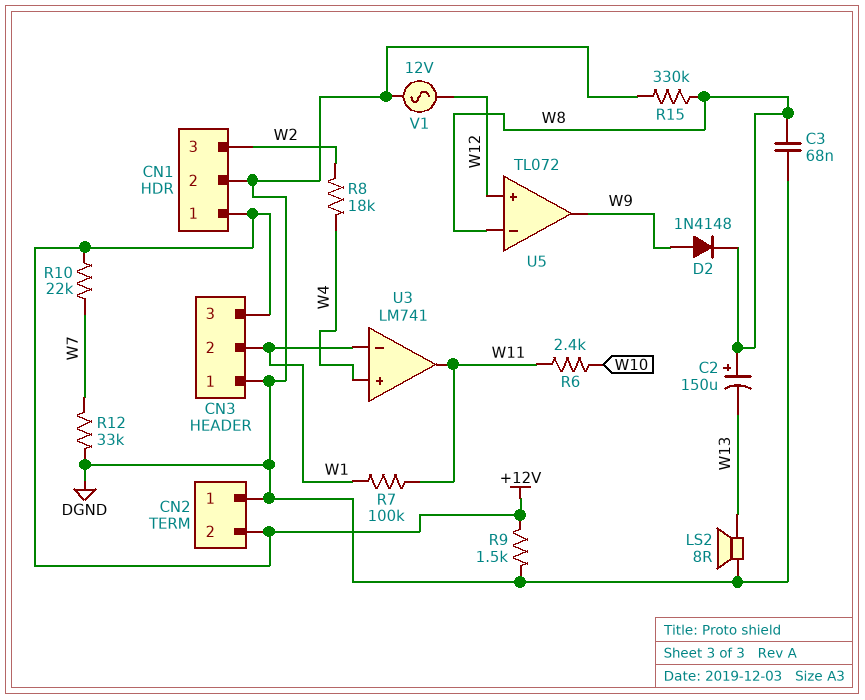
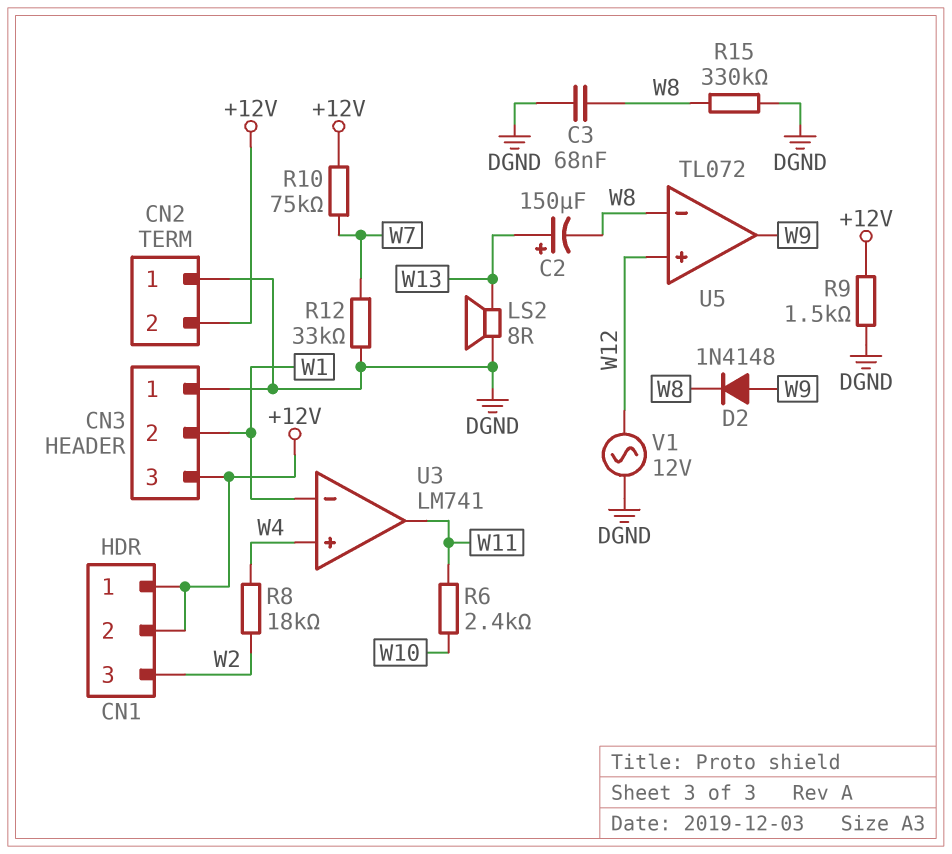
C2: 150uF (plus W8, minus W13) -> 150uF (plus W13, minus W8)
CN1 pin 2: DGND -> +12V
R7: 100k (W1, W11) -> none
R10: 22k (+12V, W7) -> 75k (+12V, W7)

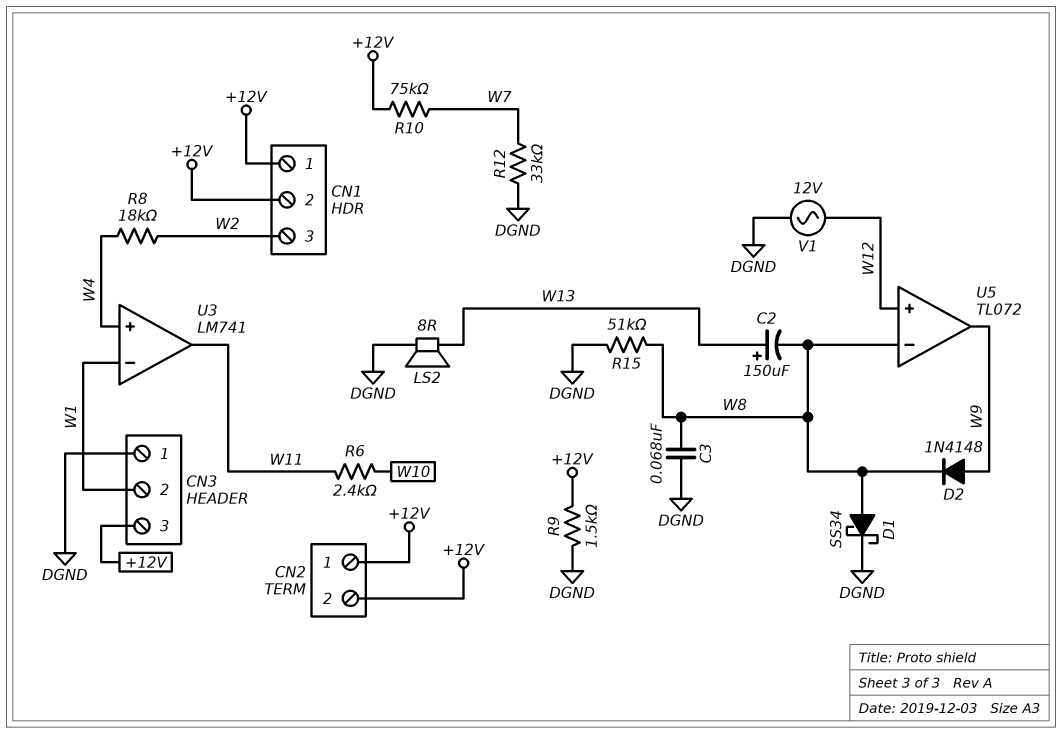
CN2 pin 1: DGND -> +12V
D1: none -> schottky SS34 (A W8, K DGND)
R15: 330k (DGND, W8) -> 51k (DGND, W8)

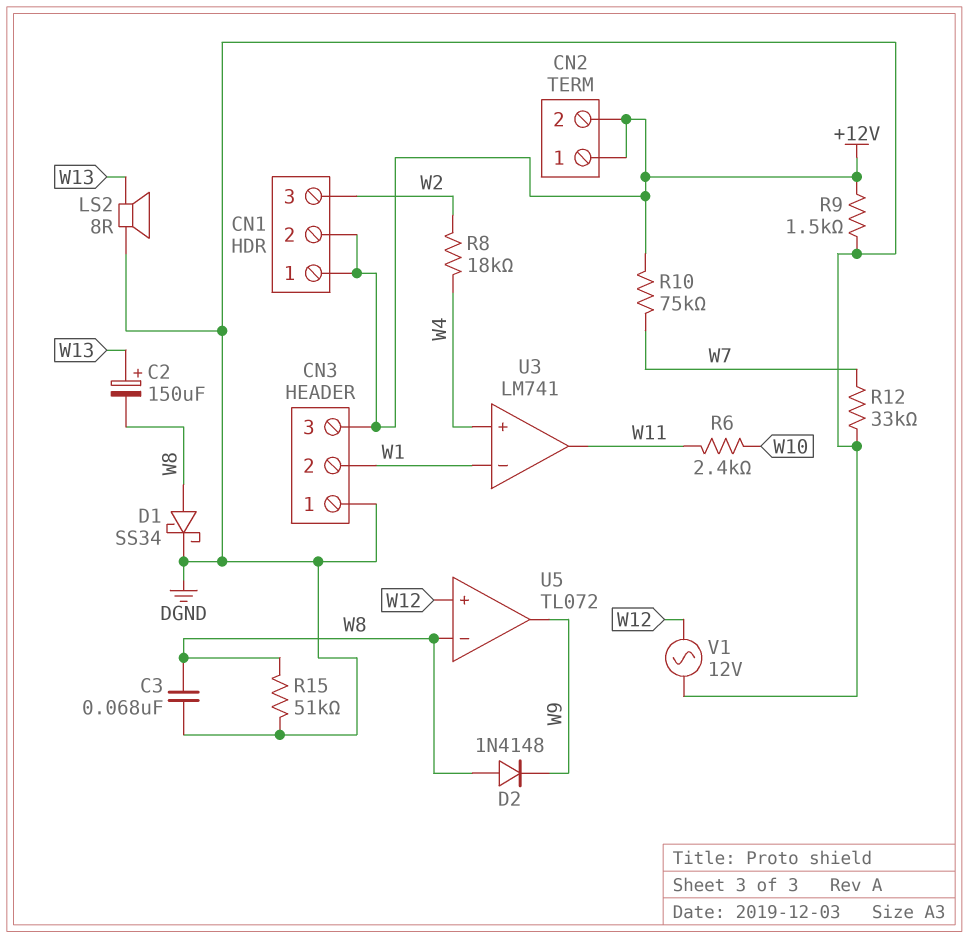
D2: diode 1N4148 (A W9, K W8) -> diode 1N4148 (A W8, K W9)

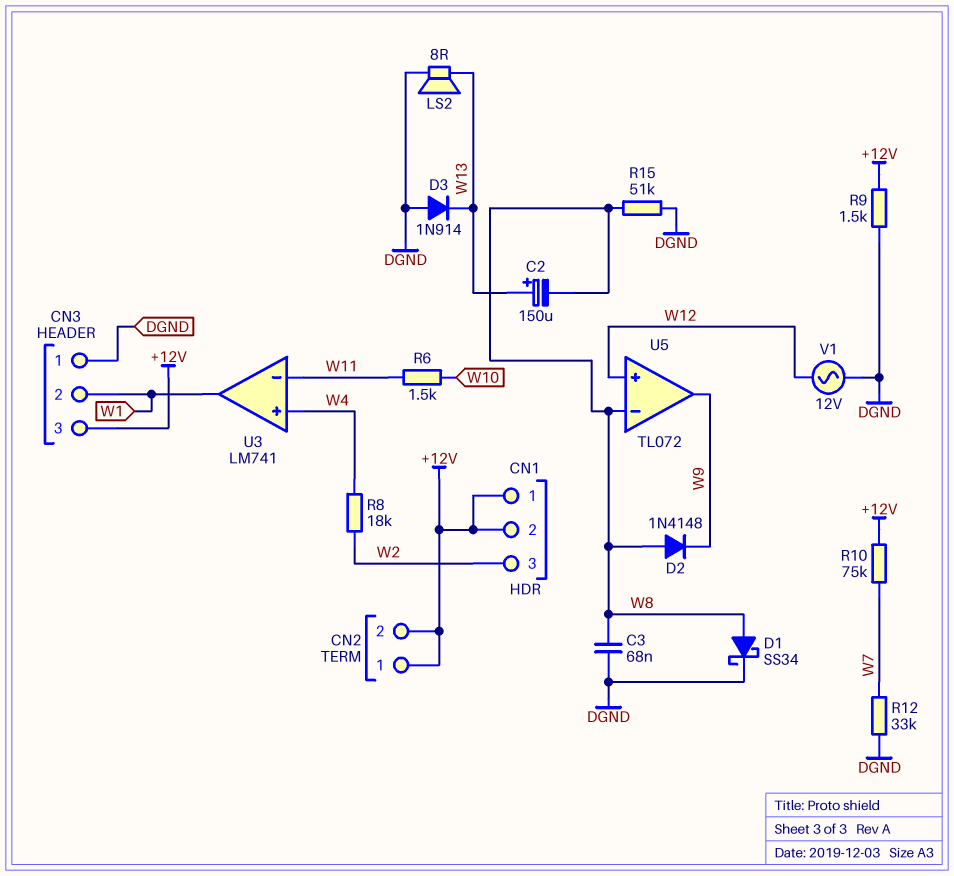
D3: none -> diode 1N914 (A DGND, K W13)
R6: 2.4k (W10, W11) -> 1.5k (W10, W11)
U3 pin in-: W1 -> W11
U3 pin out: W11 -> W1

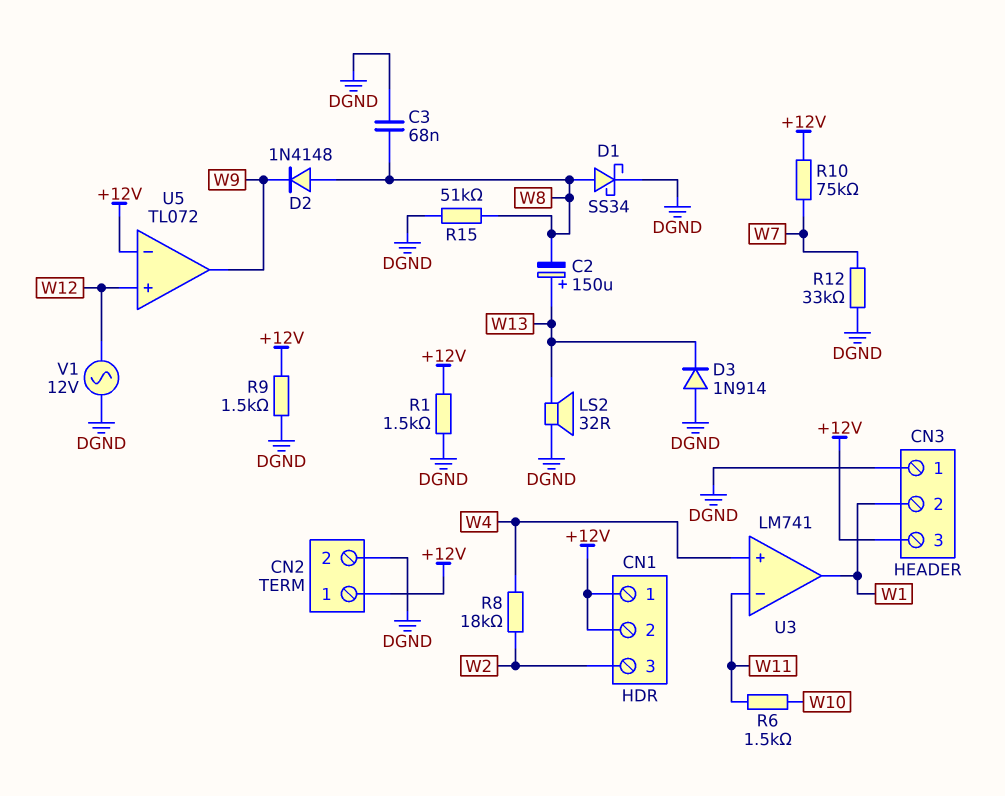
CN2 pin 2: +12V -> DGND
LS2: speaker 8R (DGND, W13) -> speaker 32R (DGND, W13)
R1: none -> 1.5k (+12V, DGND)
U5 pin in-: W8 -> +12V

